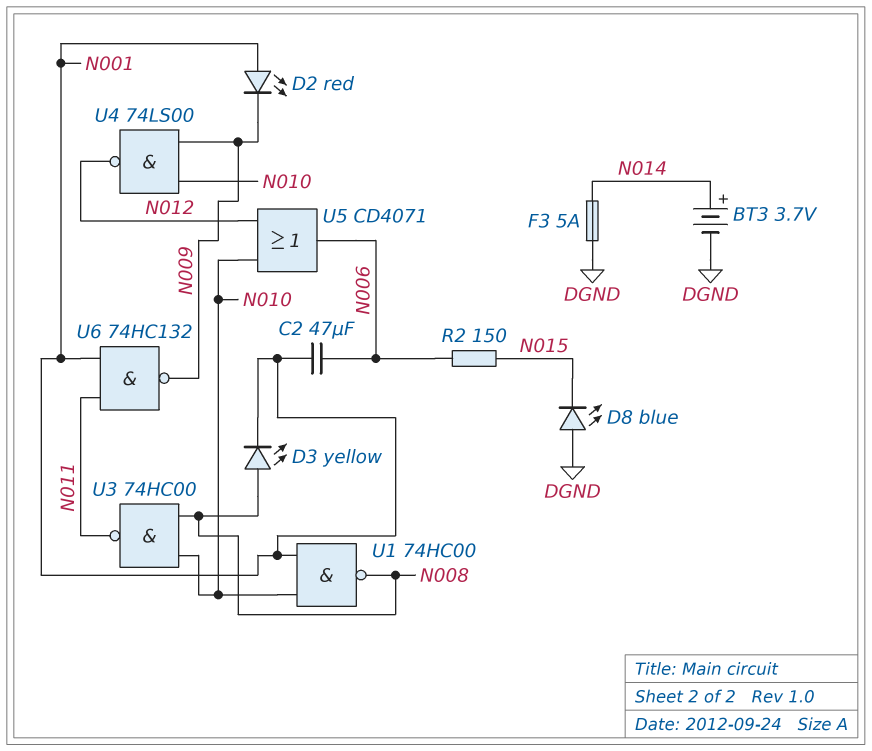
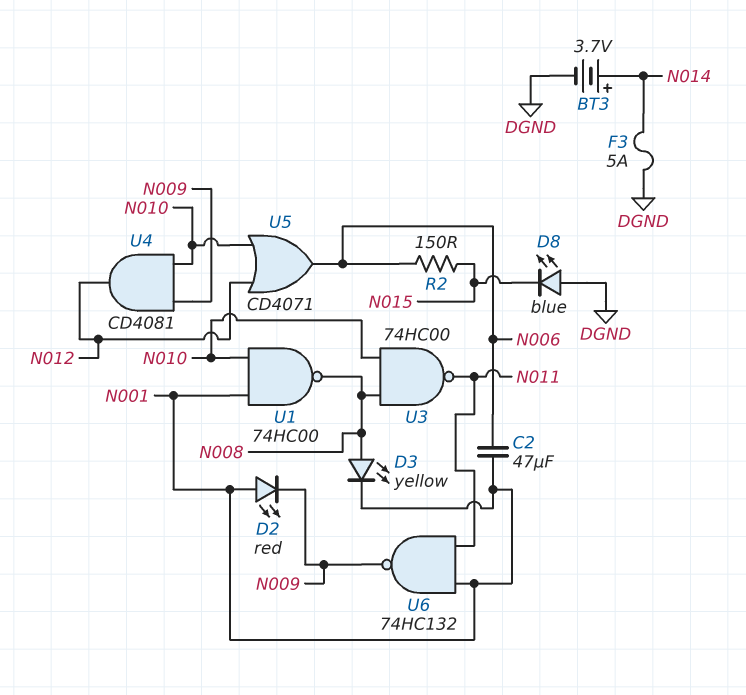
U4: NAND 74LS00 (in N009, in N010, out N012) -> AND CD4081 (in N009, in N010, out N012)

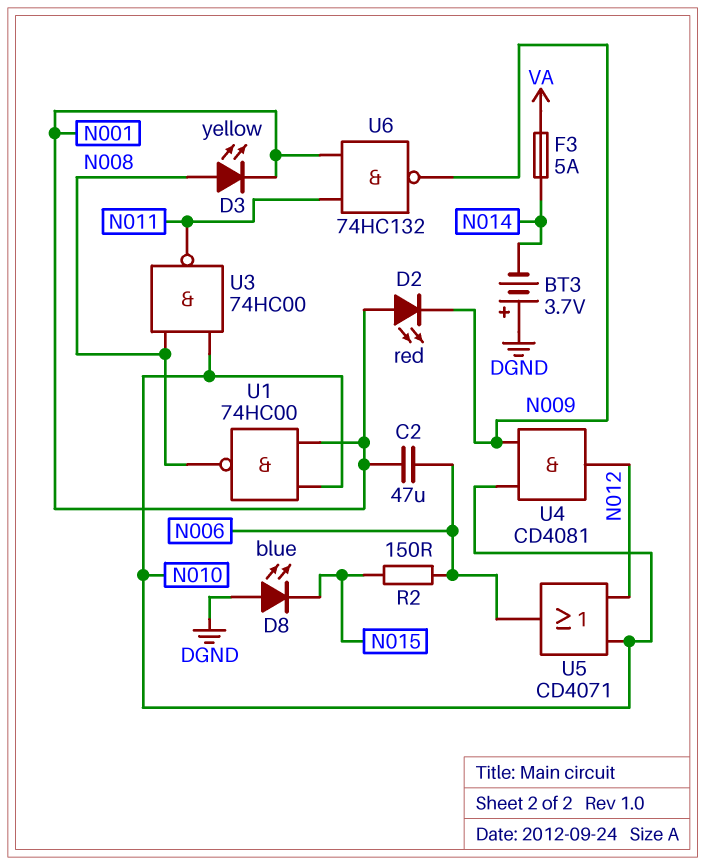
BT3: 3.7V (plus N014, minus DGND) -> 3.7V (plus DGND, minus N014)
F3: 5A (DGND, N014) -> 5A (N014, VA)

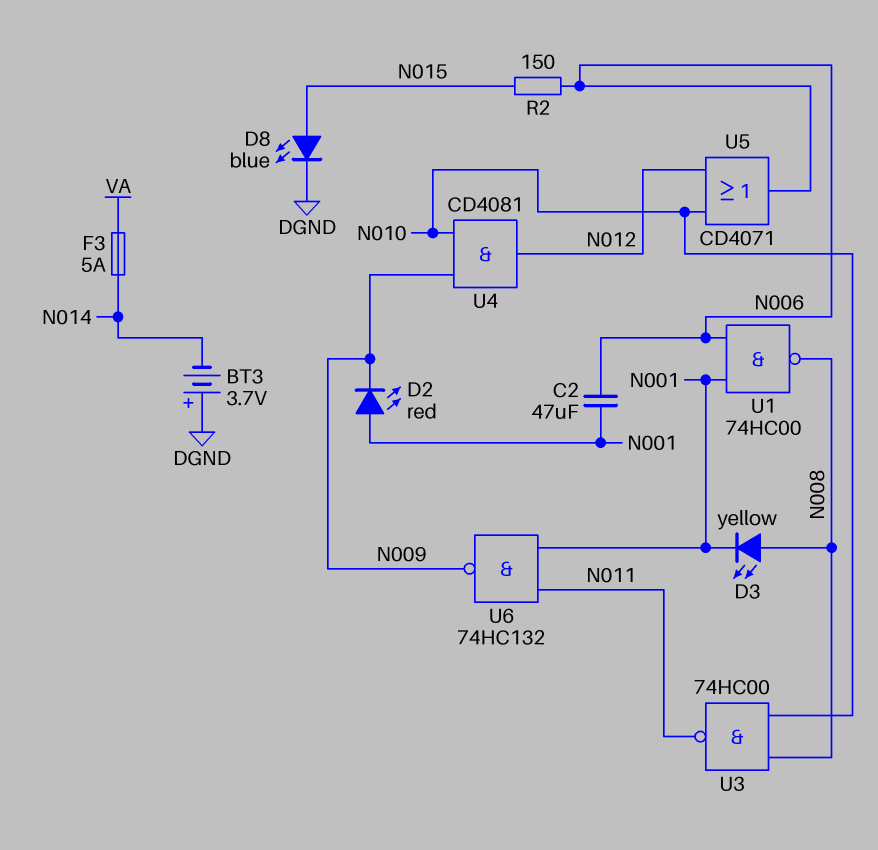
D8: LED blue (A DGND, K N015) -> LED blue (A N015, K DGND)
U1: NAND 74HC00 (in N001, in N010, out N008) -> NAND 74HC00 (in N001, in N006, out N008)

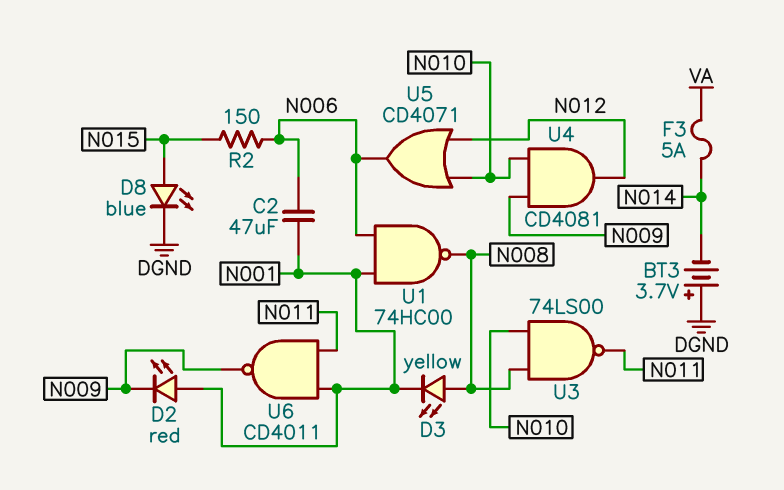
U3: NAND 74HC00 (in N008, in N010, out N011) -> NAND 74LS00 (in N008, in N010, out N011)
U6: NAND 74HC132 (in N001, in N011, out N009) -> NAND CD4011 (in N001, in N011, out N009)

